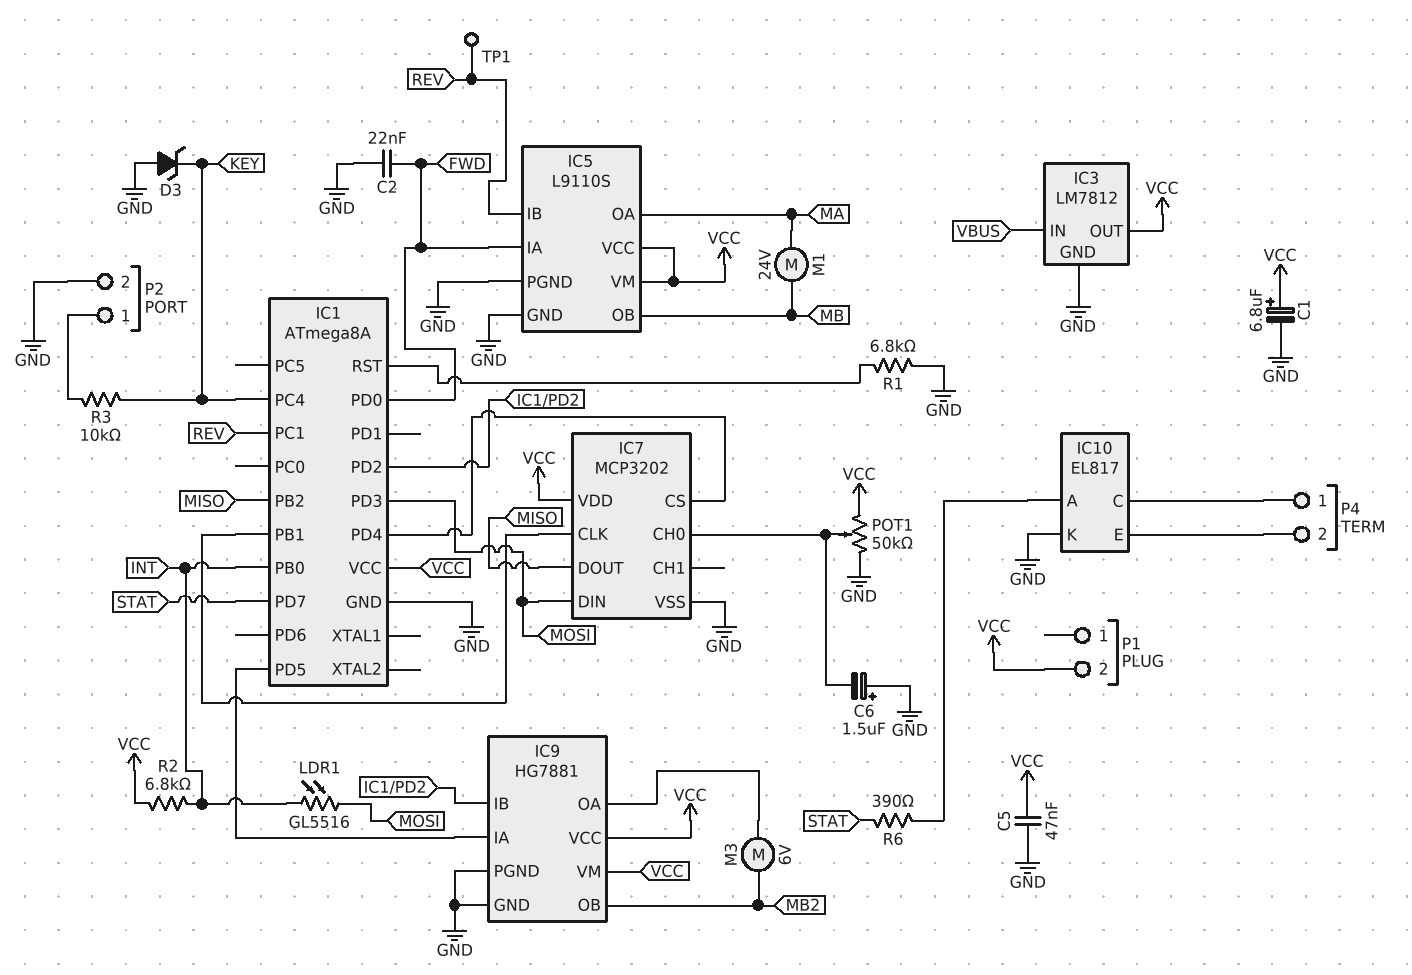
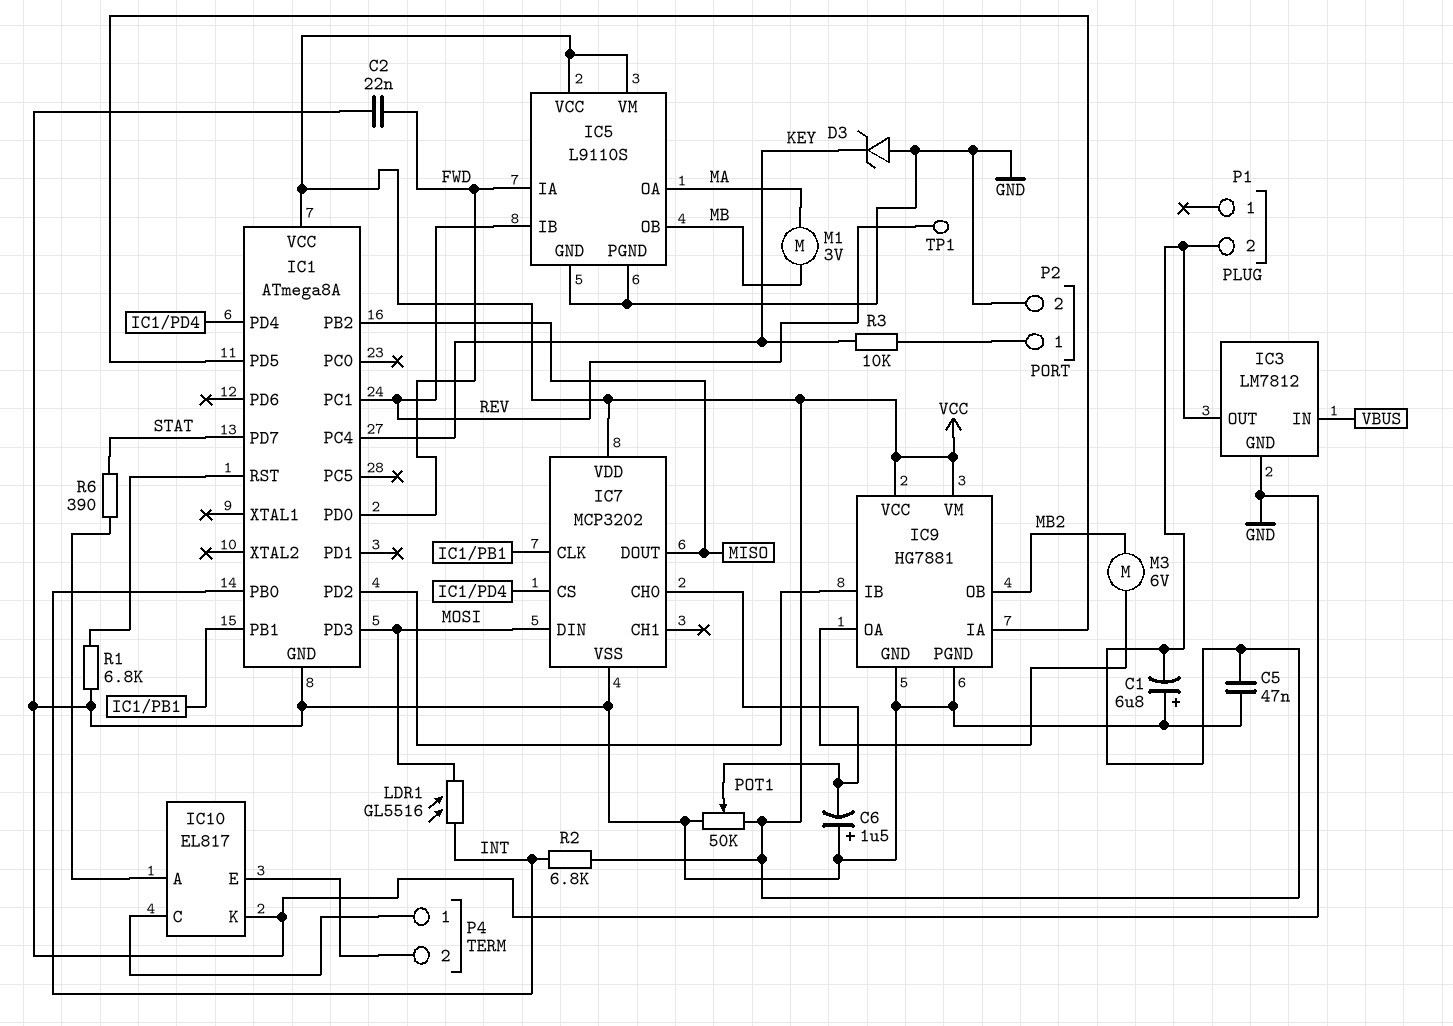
C1: 6.8uF (plus VCC, minus GND) -> 6.8uF (plus GND, minus VCC)
M1: motor 24V (MA, MB) -> motor 3V (MA, MB)

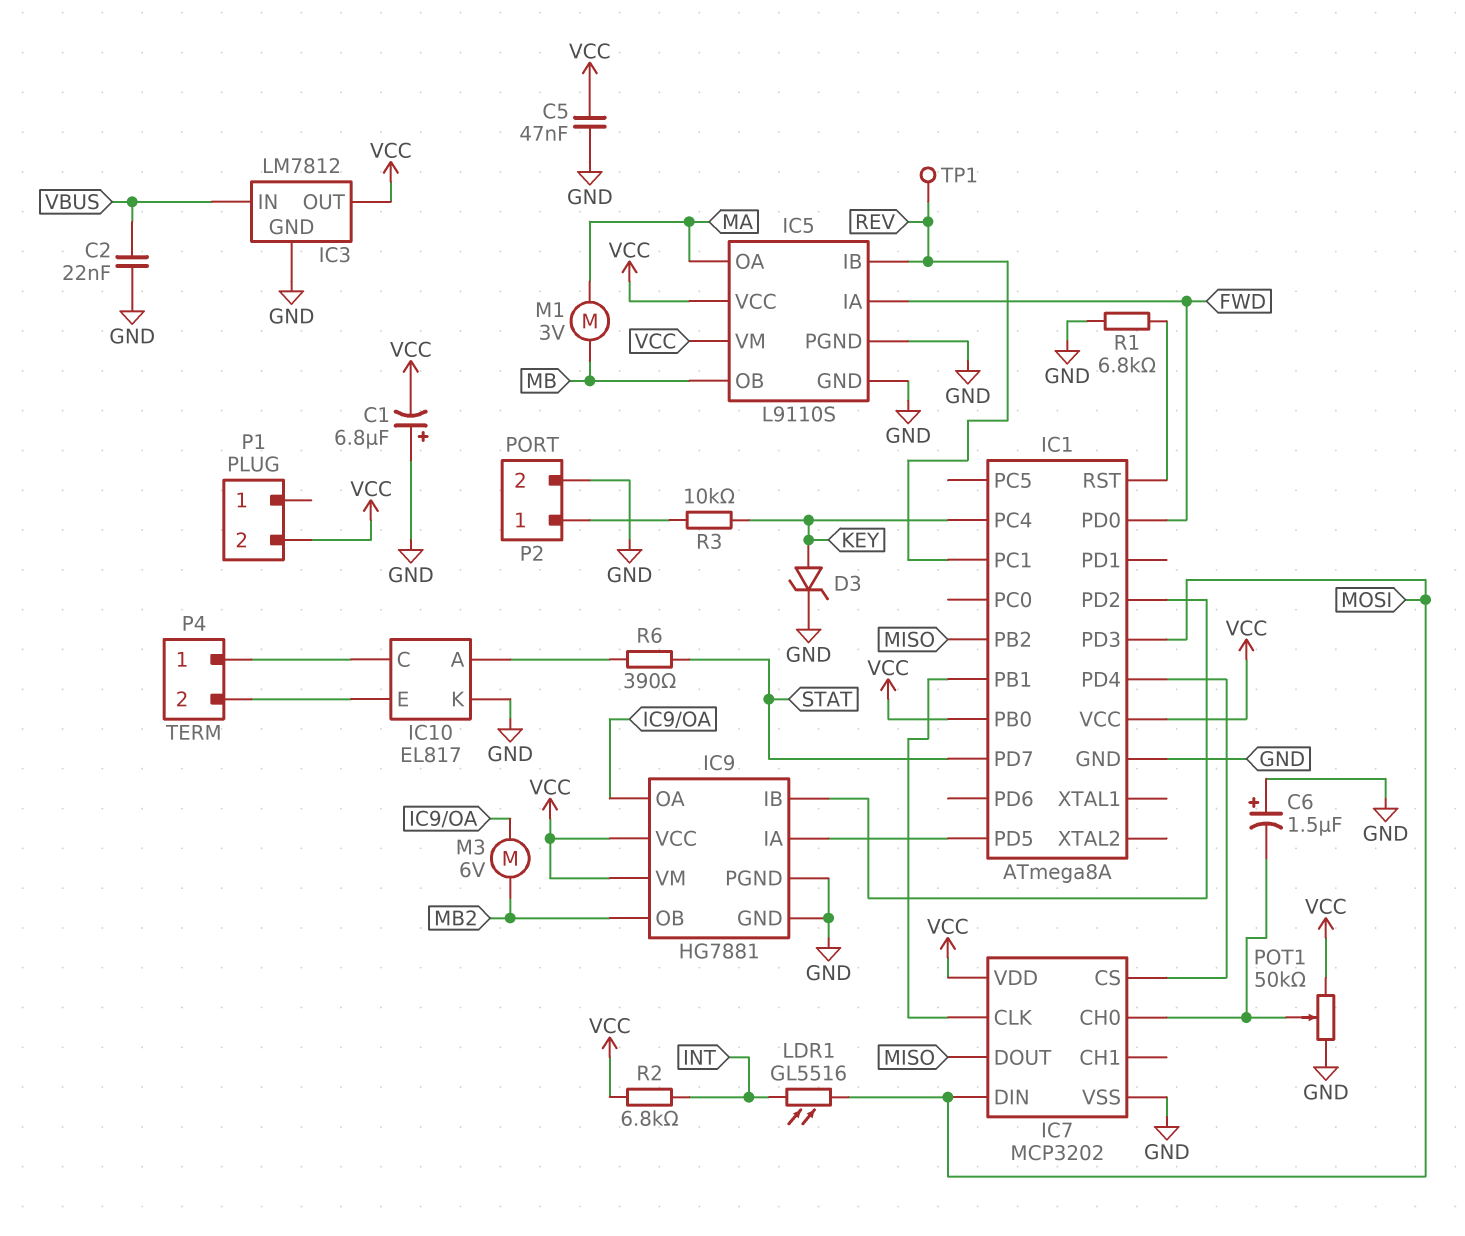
C2: 22nF (FWD, GND) -> 22nF (GND, VBUS)
D3: zener (A GND, K KEY) -> zener (A KEY, K GND)
IC1 pin PB0: INT -> VCC

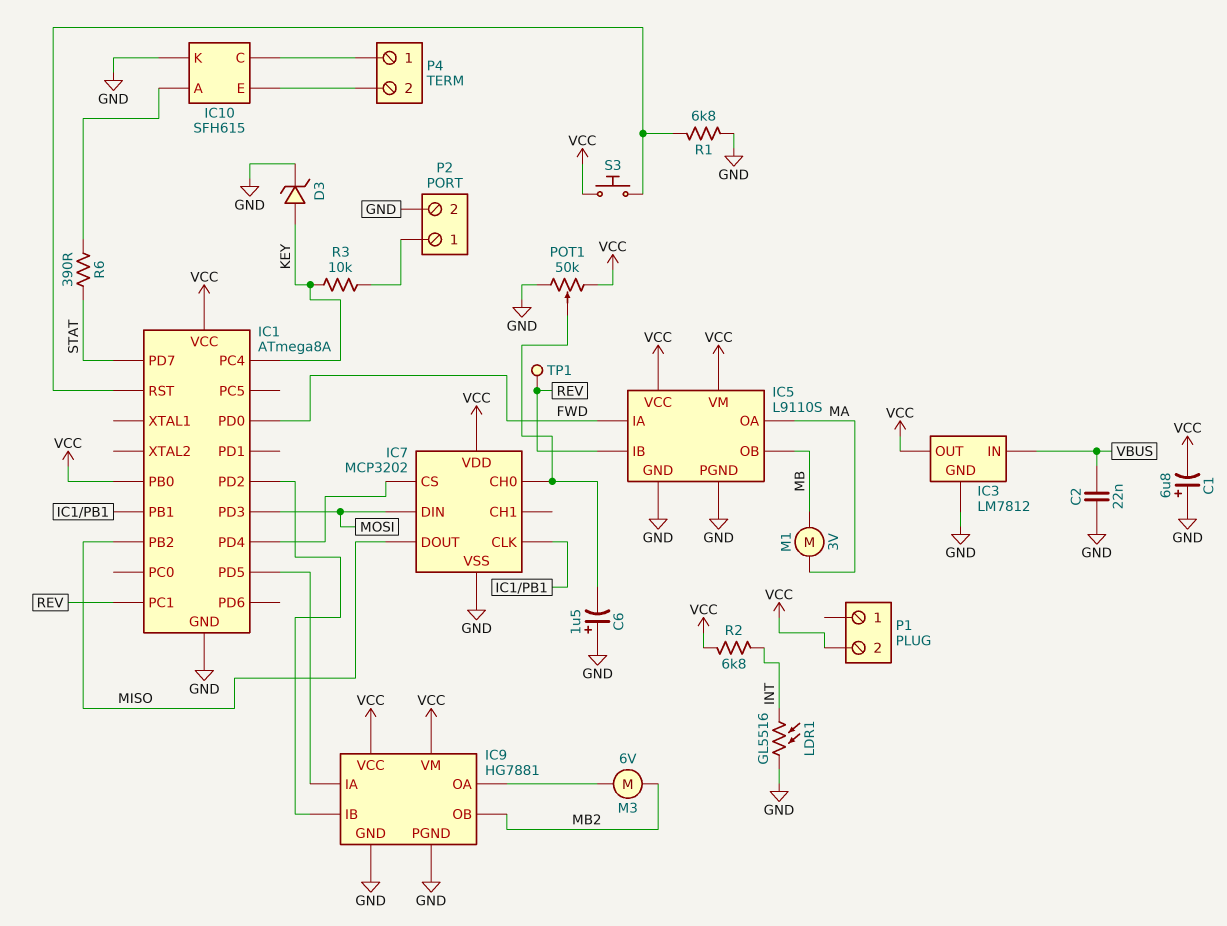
C5: 47nF (GND, VCC) -> none
IC10: EL817 -> SFH615
LDR1: GL5516 (INT, MOSI) -> GL5516 (GND, INT)
S3: none -> button (IC1/RST, VCC)

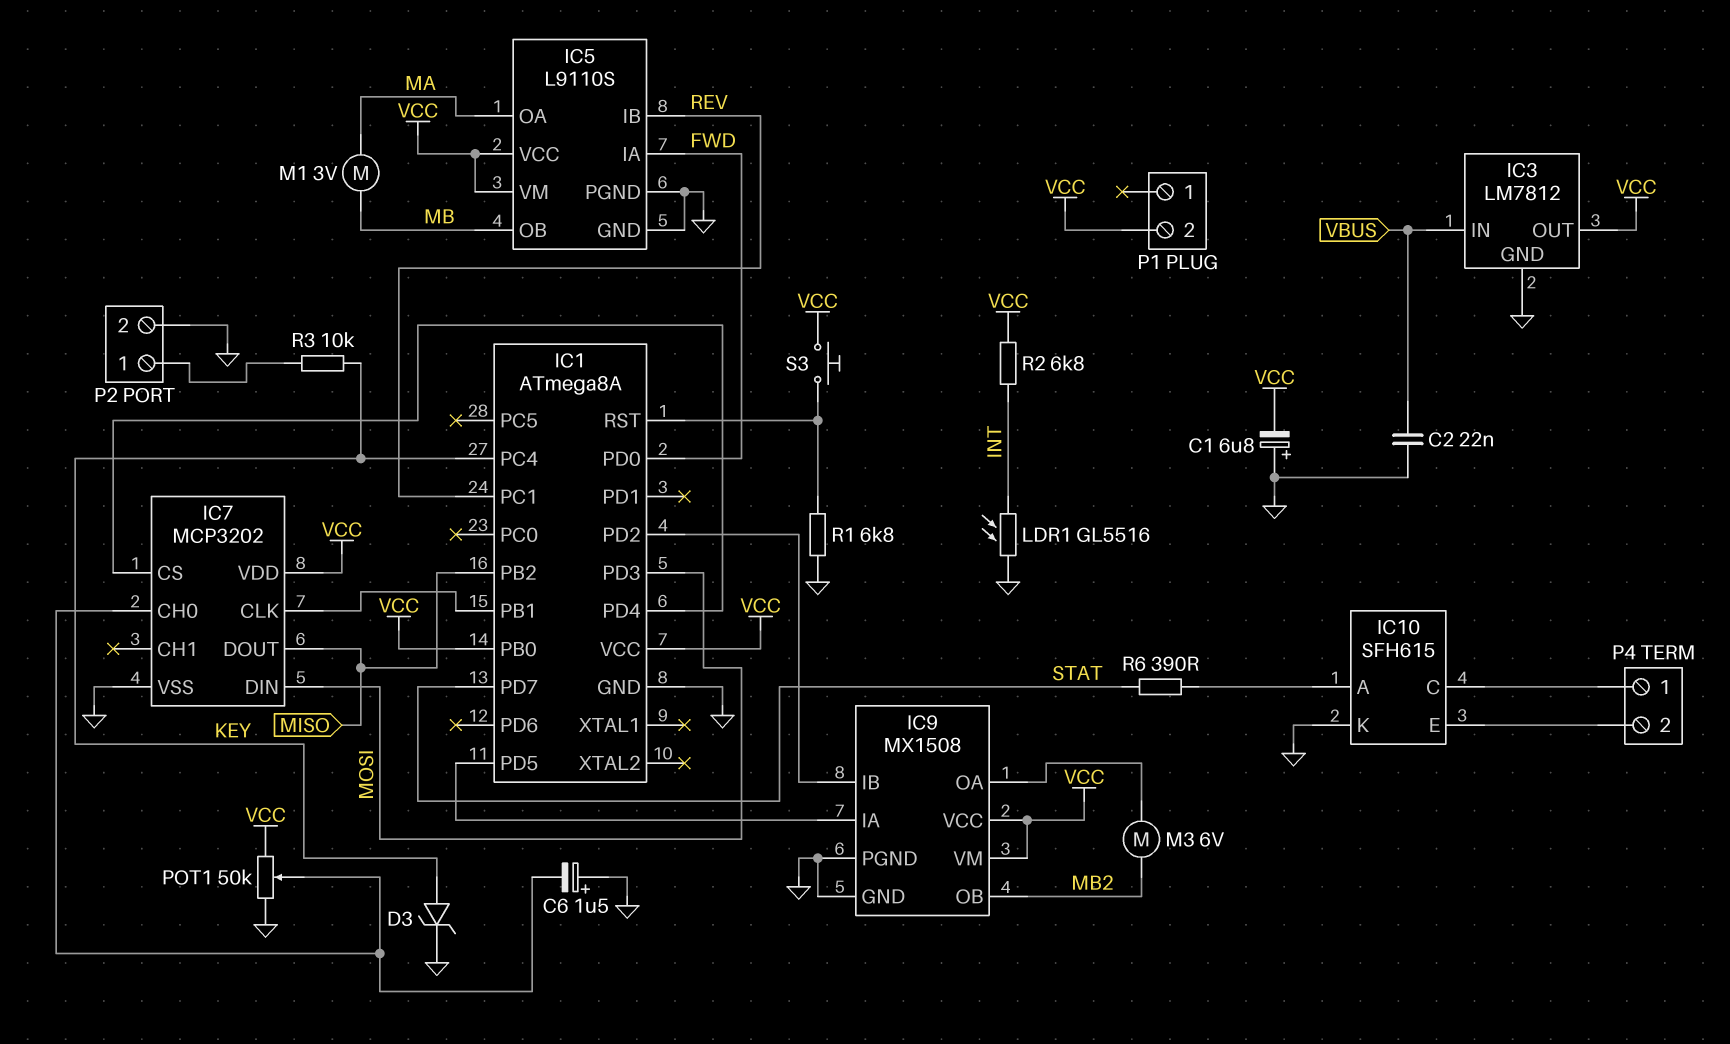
IC9: HG7881 -> MX1508
TP1: test point (REV) -> none

